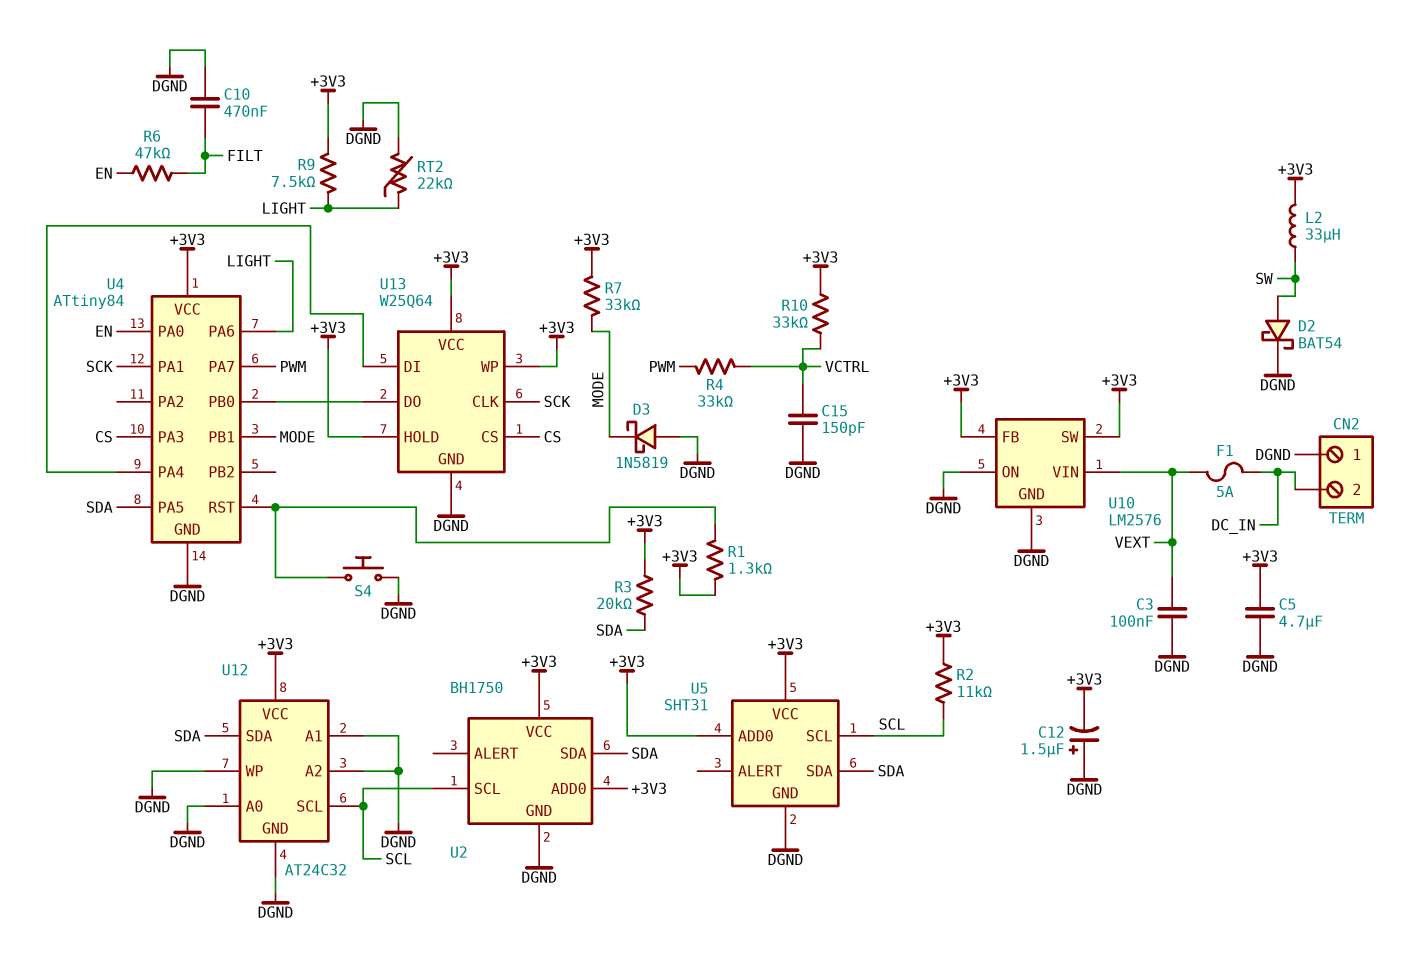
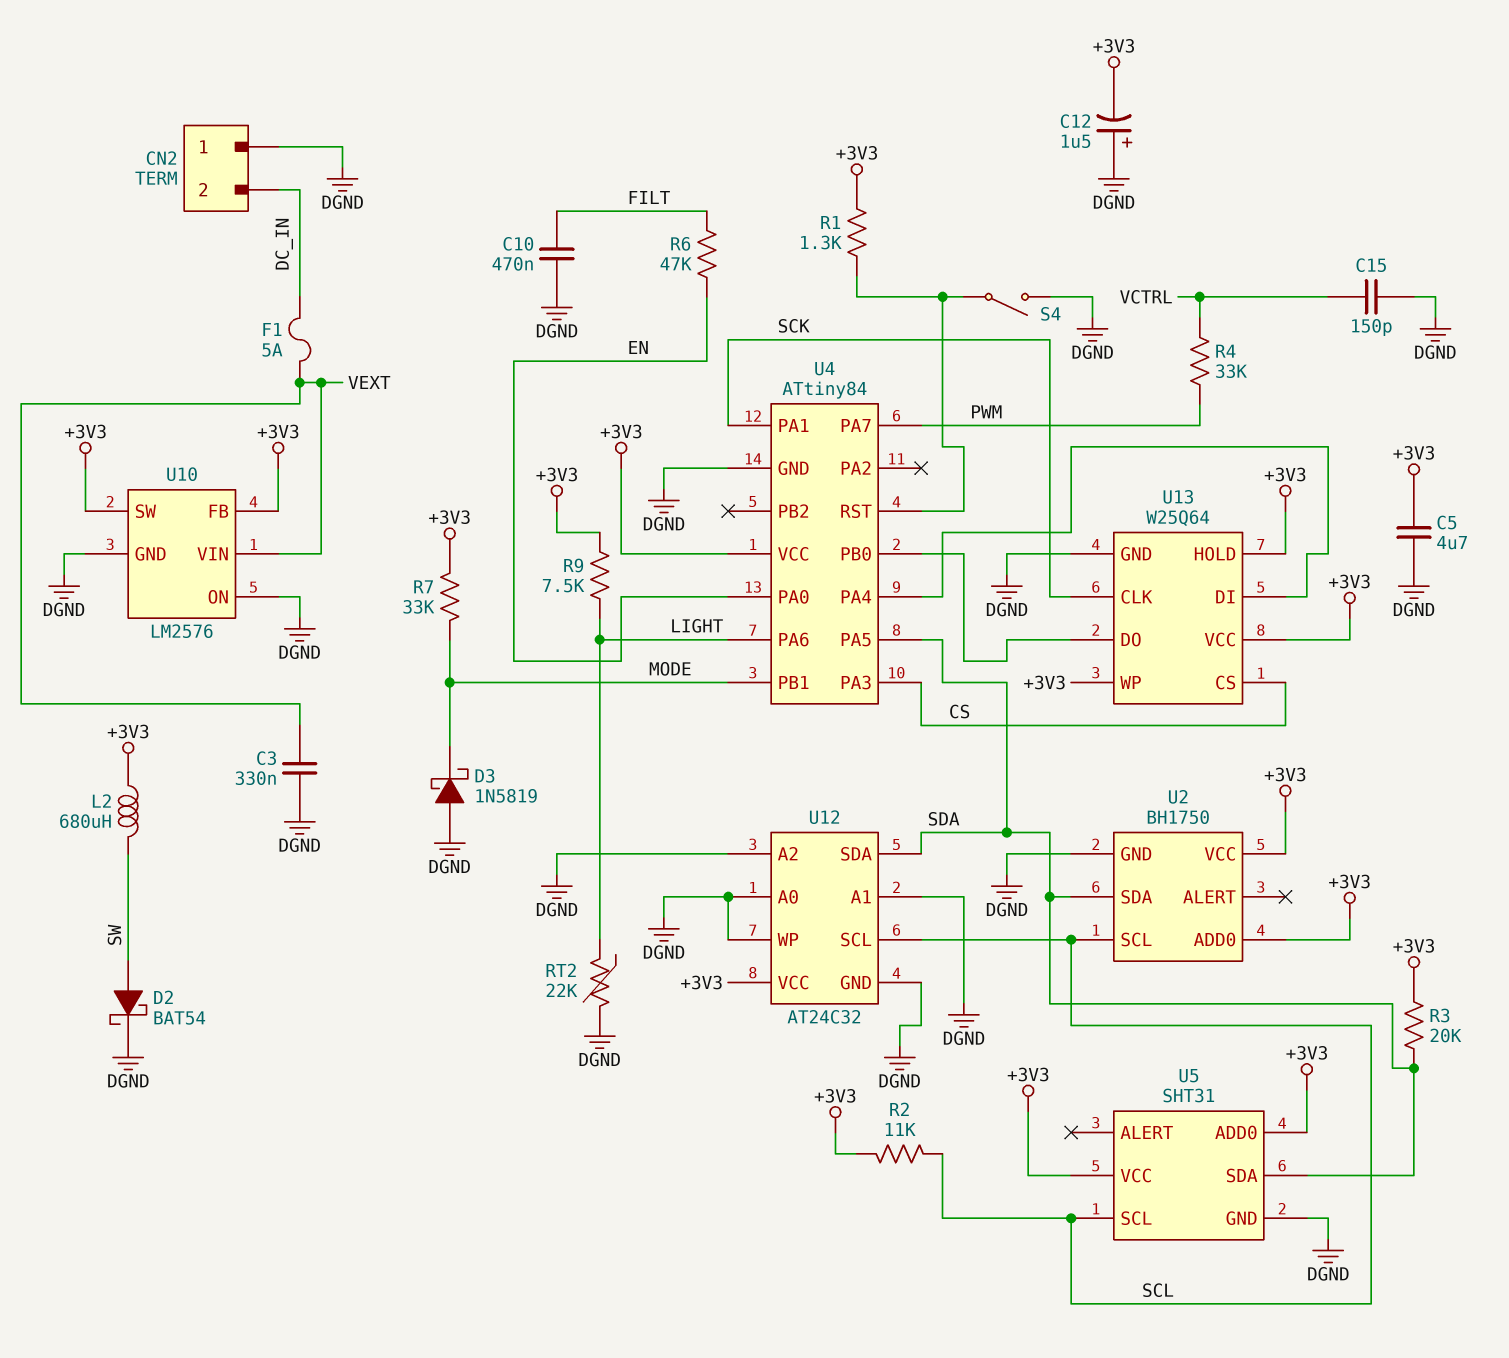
C3: 100nF (DGND, VEXT) -> 330nF (DGND, VEXT)
L2: 33uH (+3V3, SW) -> 680uH (+3V3, SW)
R10: 33k (+3V3, VCTRL) -> none
S4: button (DGND, U4/RST) -> switch (DGND, U4/RST)

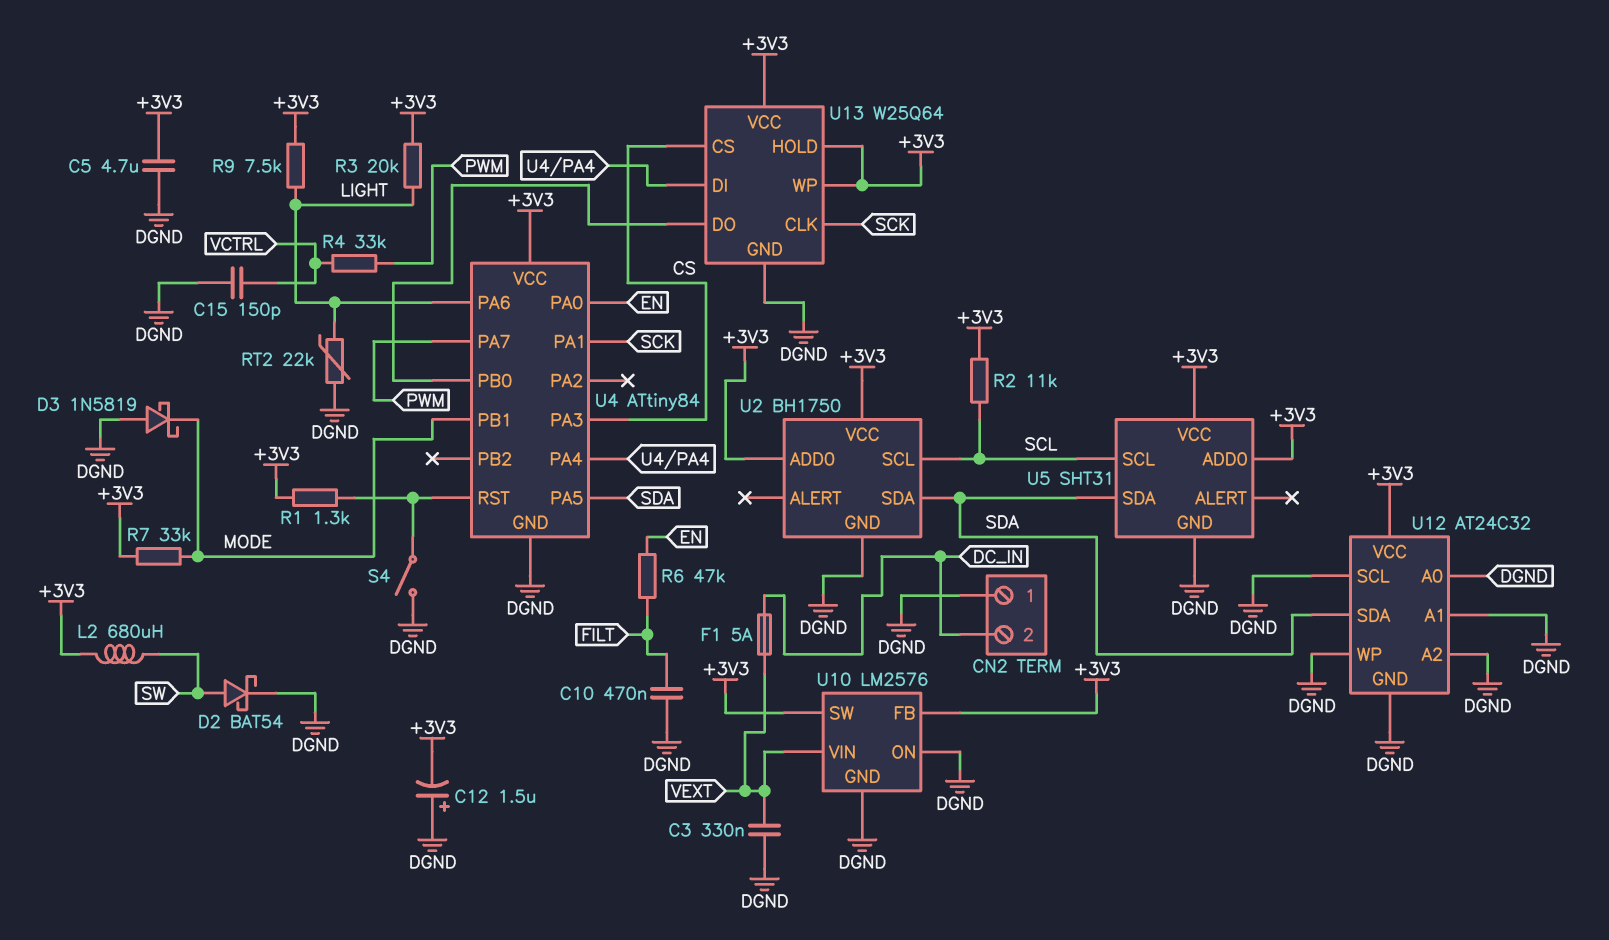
R3: 20k (+3V3, SDA) -> 20k (+3V3, LIGHT)
U12 pin SCL: SCL -> DGND

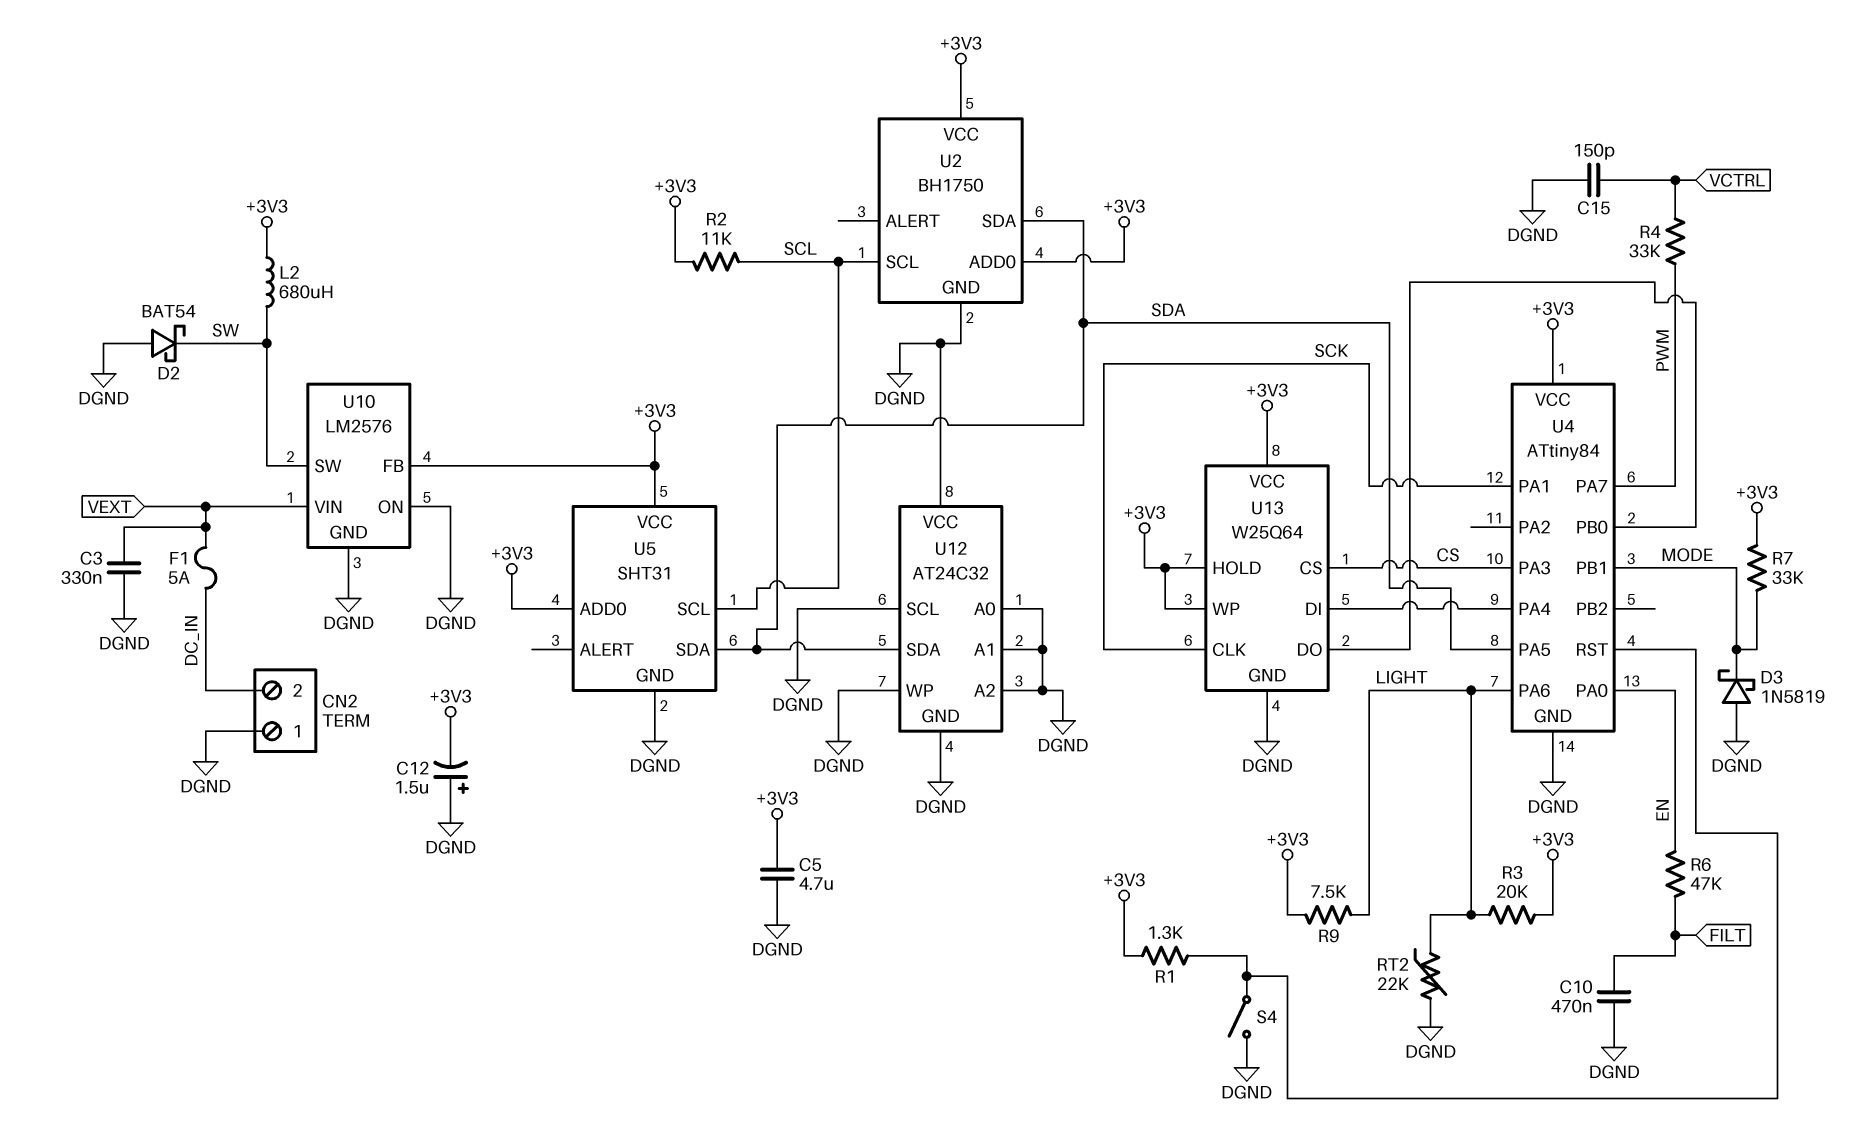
D2: schottky BAT54 (A SW, K DGND) -> schottky BAT54 (A DGND, K SW)
U10 pin SW: +3V3 -> SW
U12 pin VCC: +3V3 -> DGND

